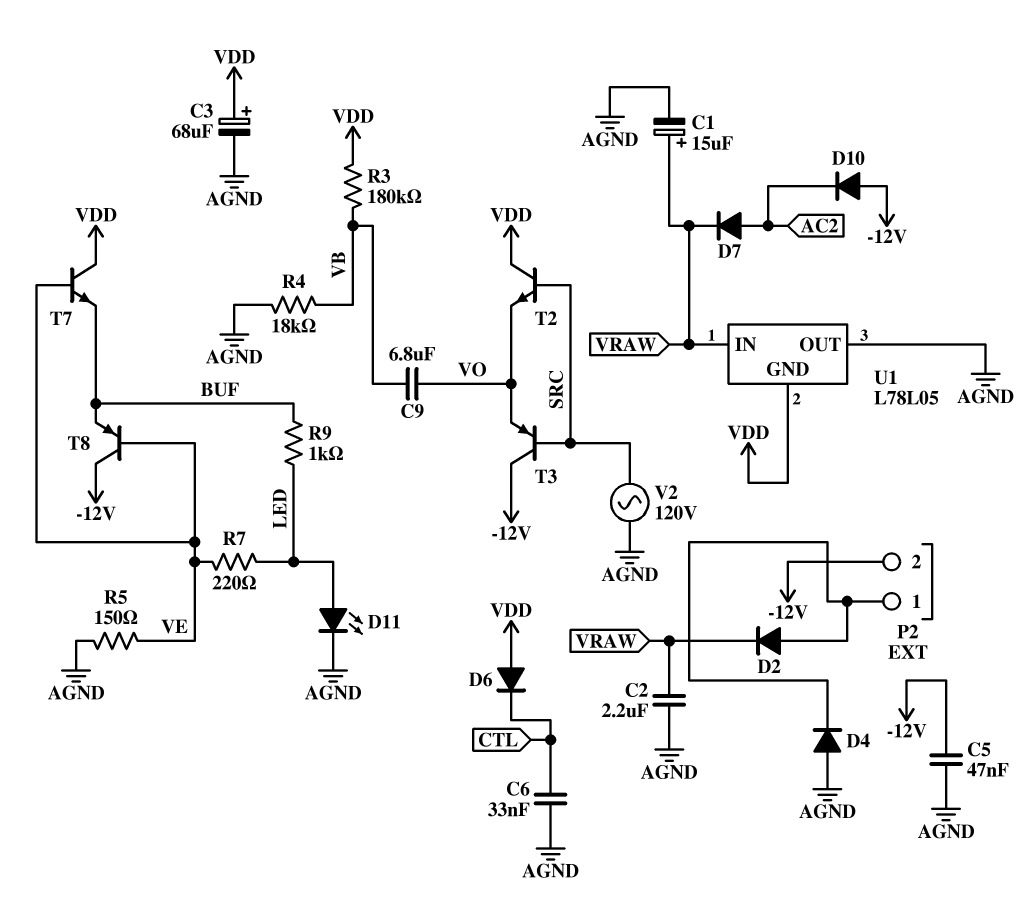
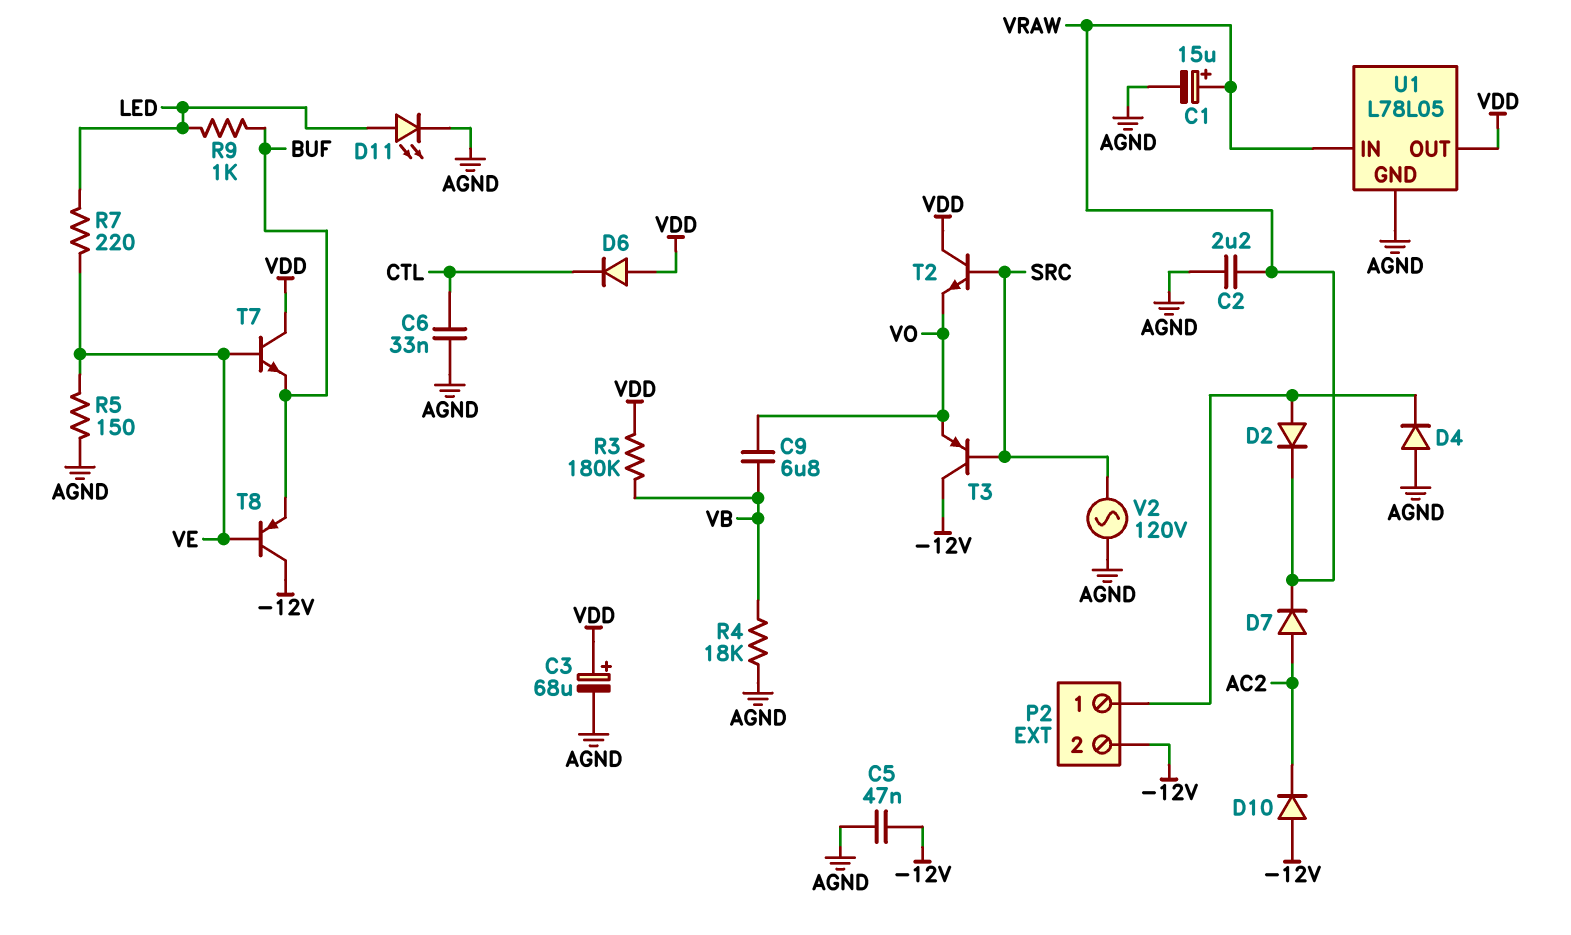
U1 pin GND: VDD -> AGND
U1 pin OUT: AGND -> VDD

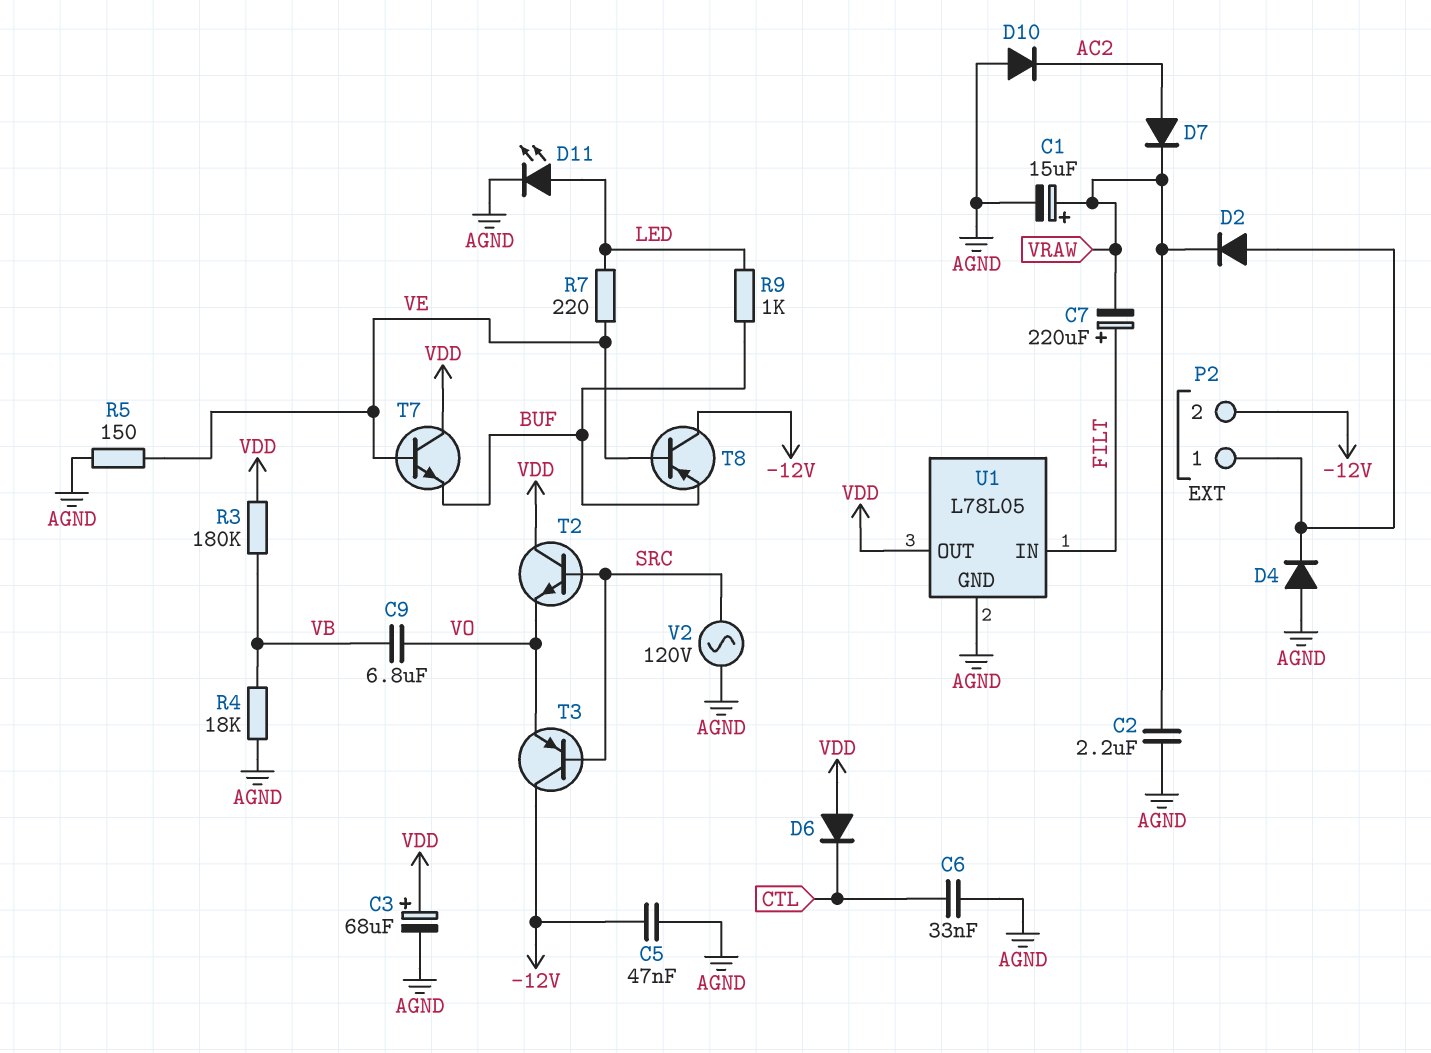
C7: none -> 220uF (plus FILT, minus VRAW)
D10: diode (A -12V, K AC2) -> diode (A AGND, K AC2)
U1 pin IN: VRAW -> FILT

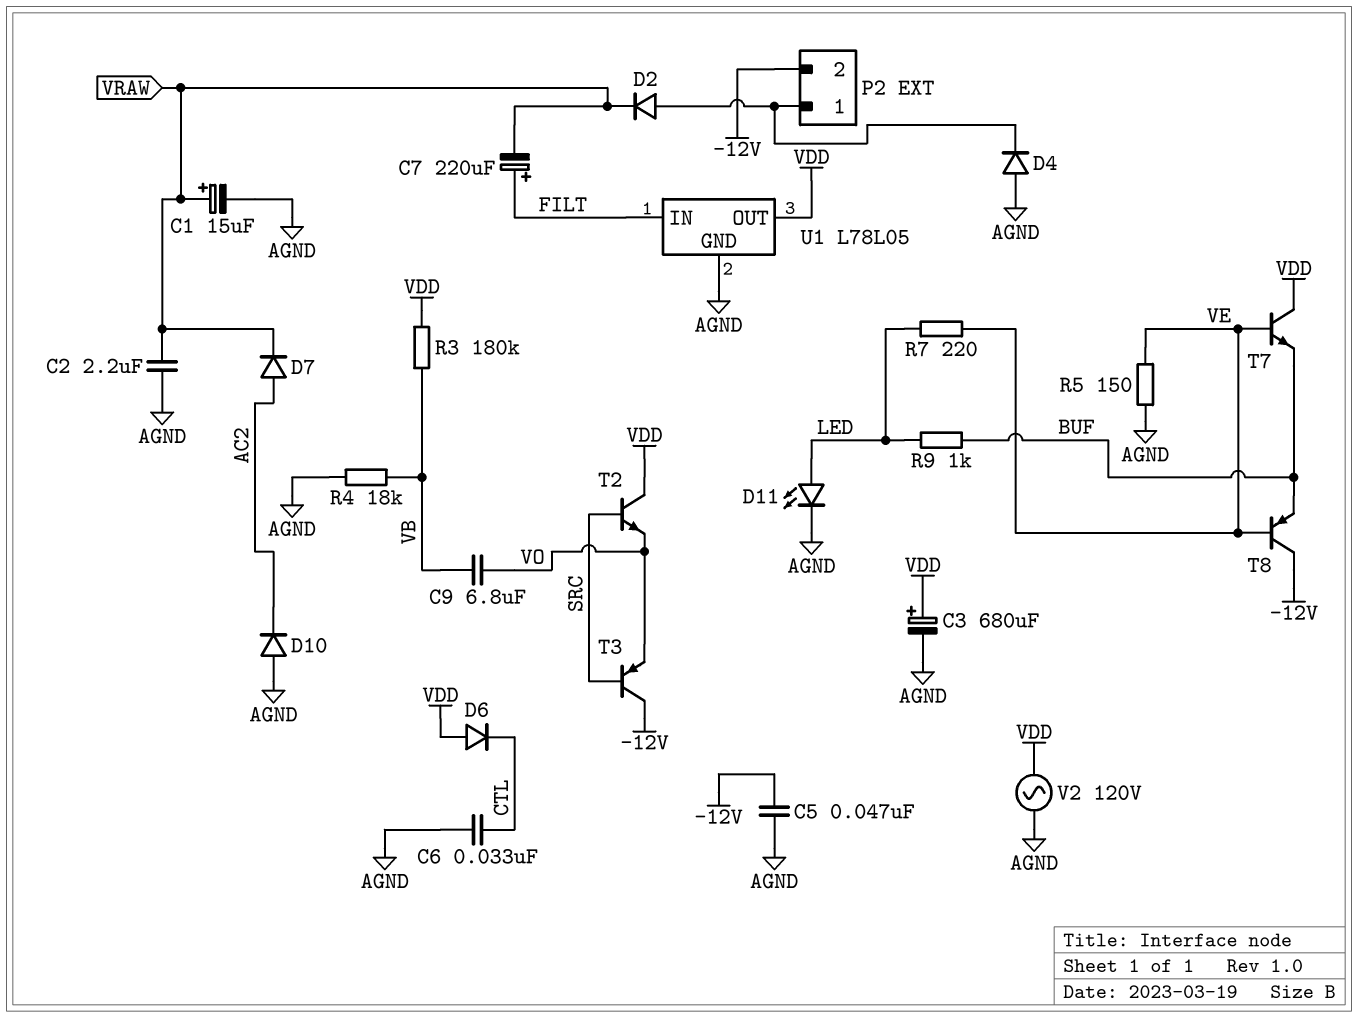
C3: 68uF (plus VDD, minus AGND) -> 680uF (plus VDD, minus AGND)
V2: AC 120V (AGND, SRC) -> AC 120V (AGND, VDD)

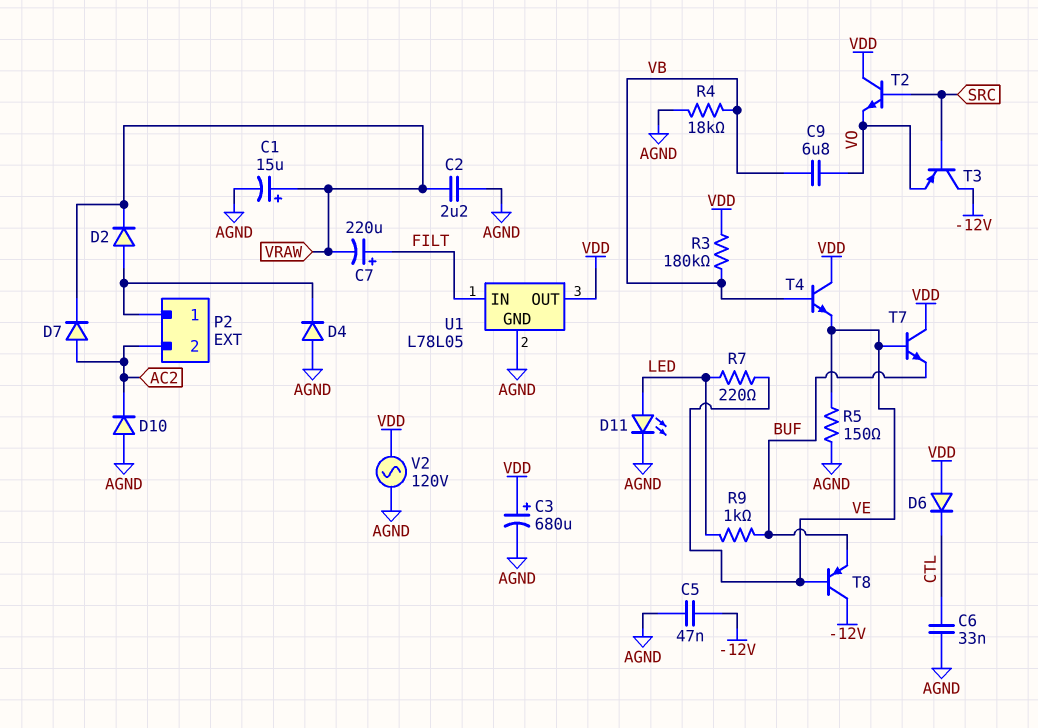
P2 pin 2: -12V -> AC2
T4: none -> NPN (B VB, C VDD, E VE)

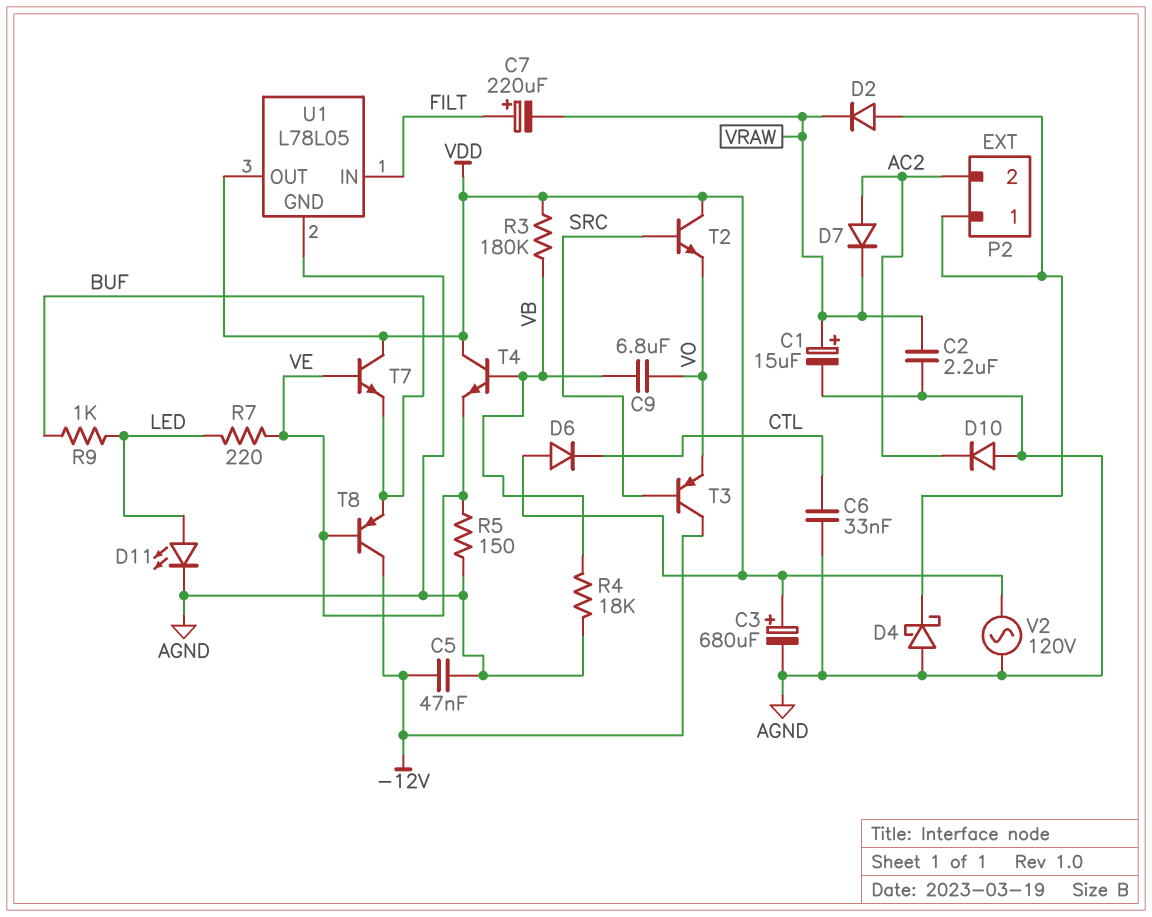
D4: diode (A AGND, K P2/1) -> schottky (A AGND, K P2/1)

